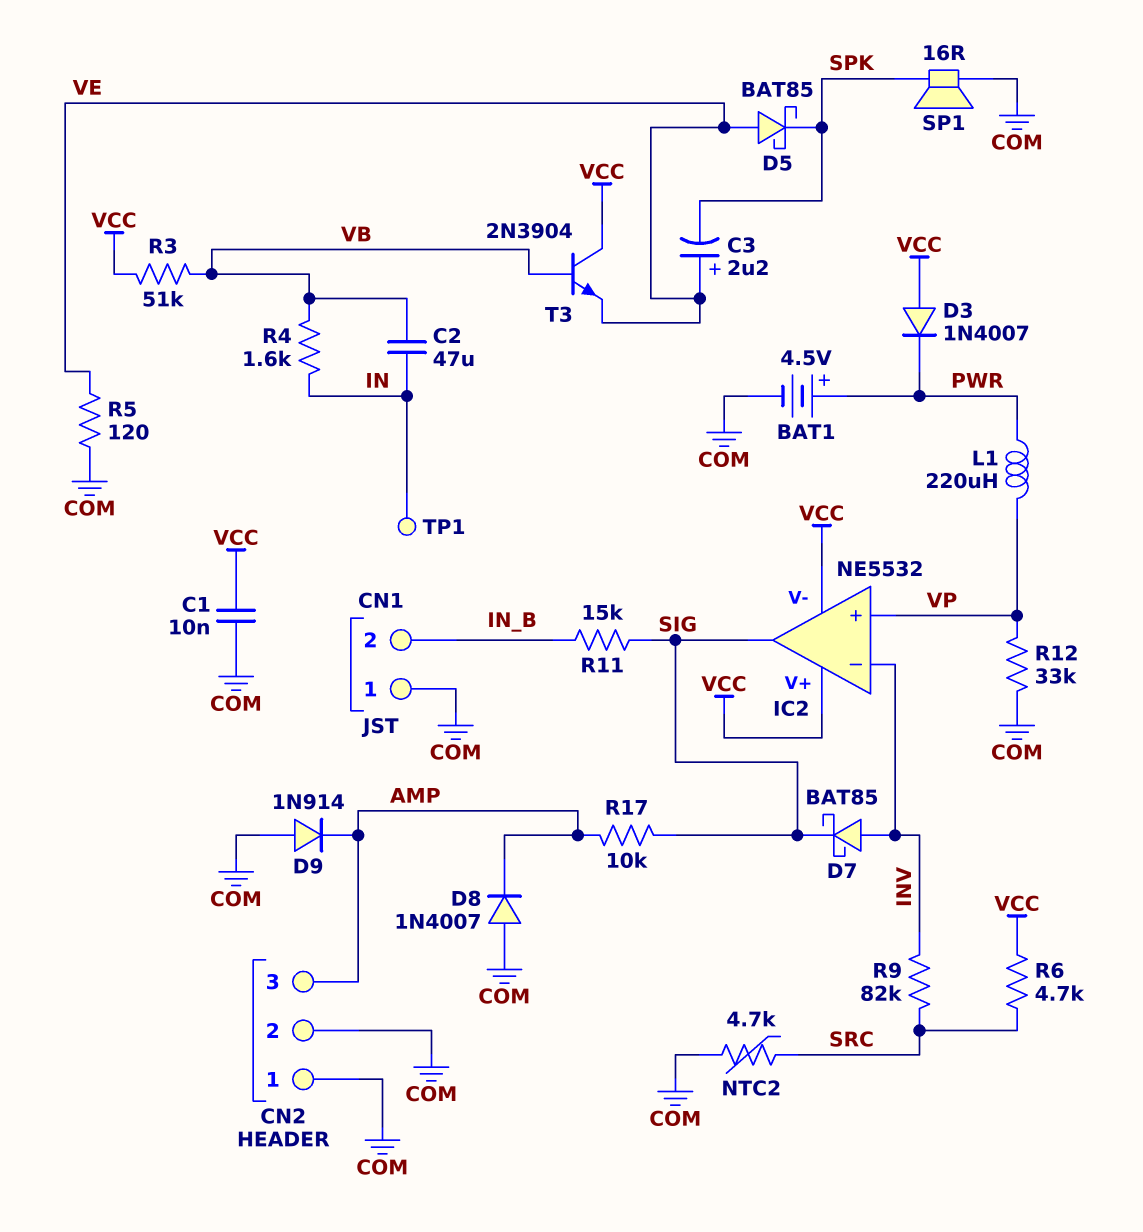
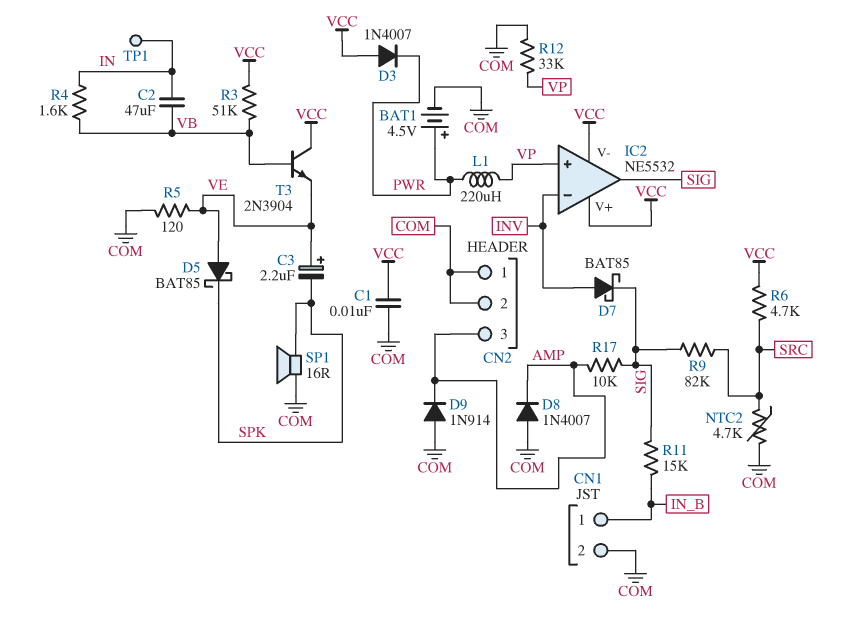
CN1 pin 1: COM -> IN_B
CN1 pin 2: IN_B -> COM
R9: 82k (INV, SRC) -> 82k (SIG, SRC)

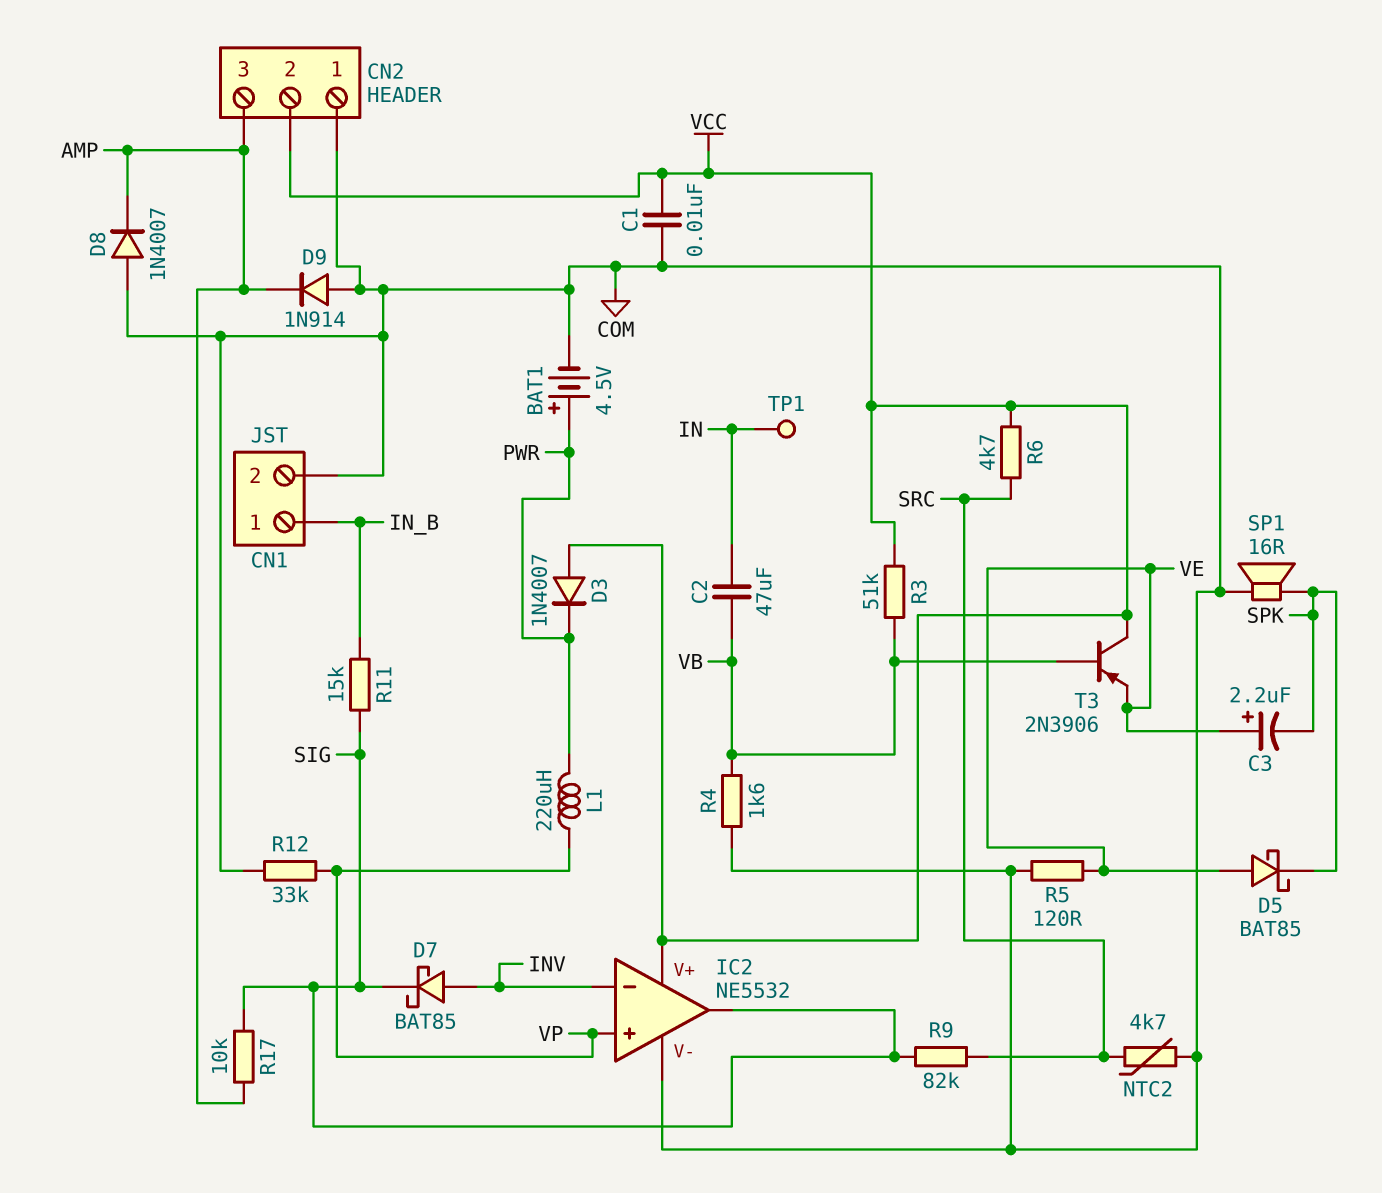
CN2 pin 2: COM -> VCC
IC2 pin V-: VCC -> COM
R4: 1.6k (IN, VB) -> 1.6k (COM, VB)
T3: NPN 2N3904 (B VB, C VCC, E VE) -> PNP 2N3906 (B VB, C VCC, E VE)

